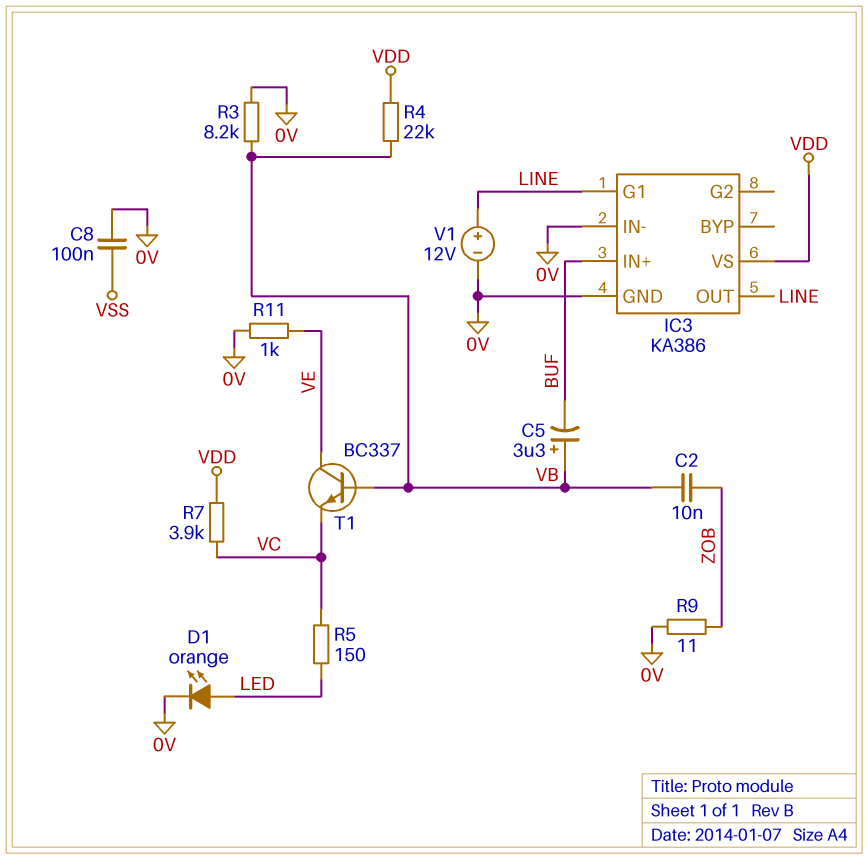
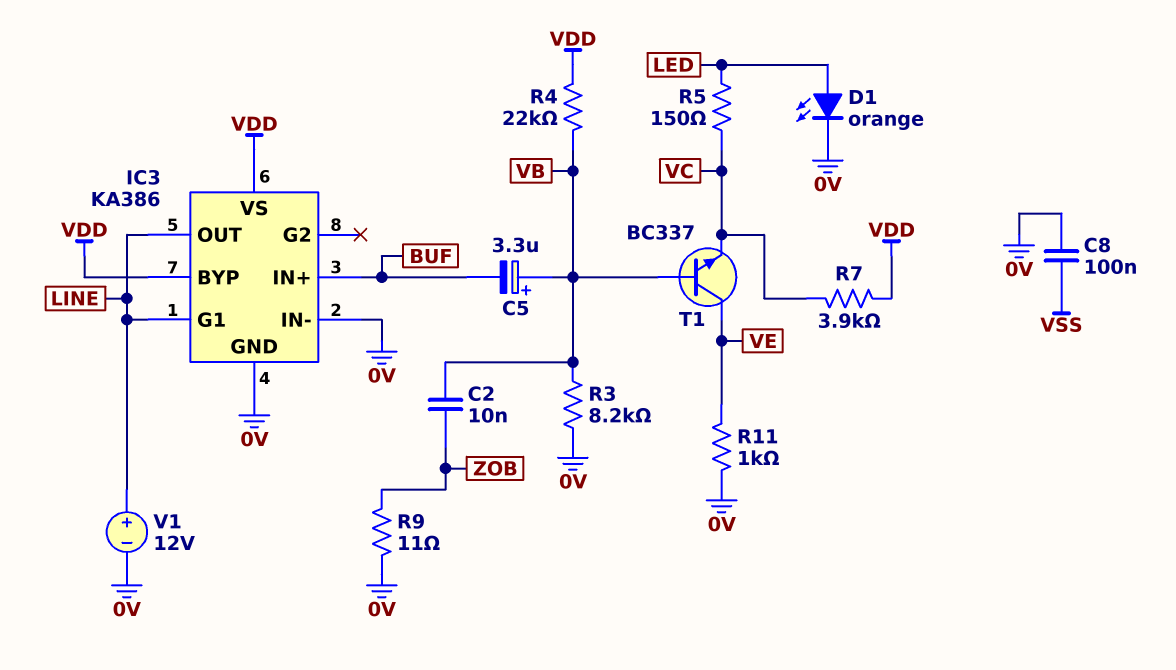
IC3 pin BYP: none -> VDD

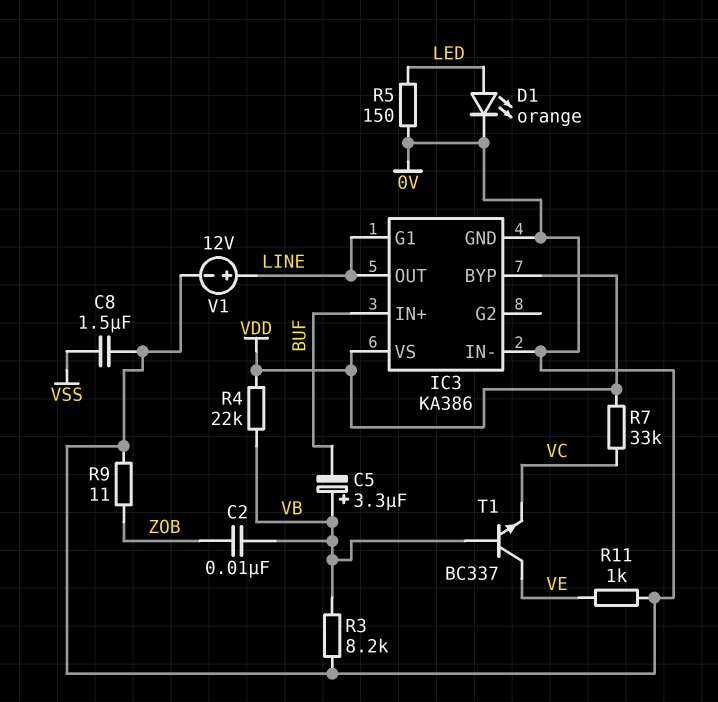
C8: 100nF (0V, VSS) -> 1.5uF (0V, VSS)
R5: 150 (LED, VC) -> 150 (0V, LED)
R7: 3.9k (VC, VDD) -> 33k (VC, VDD)

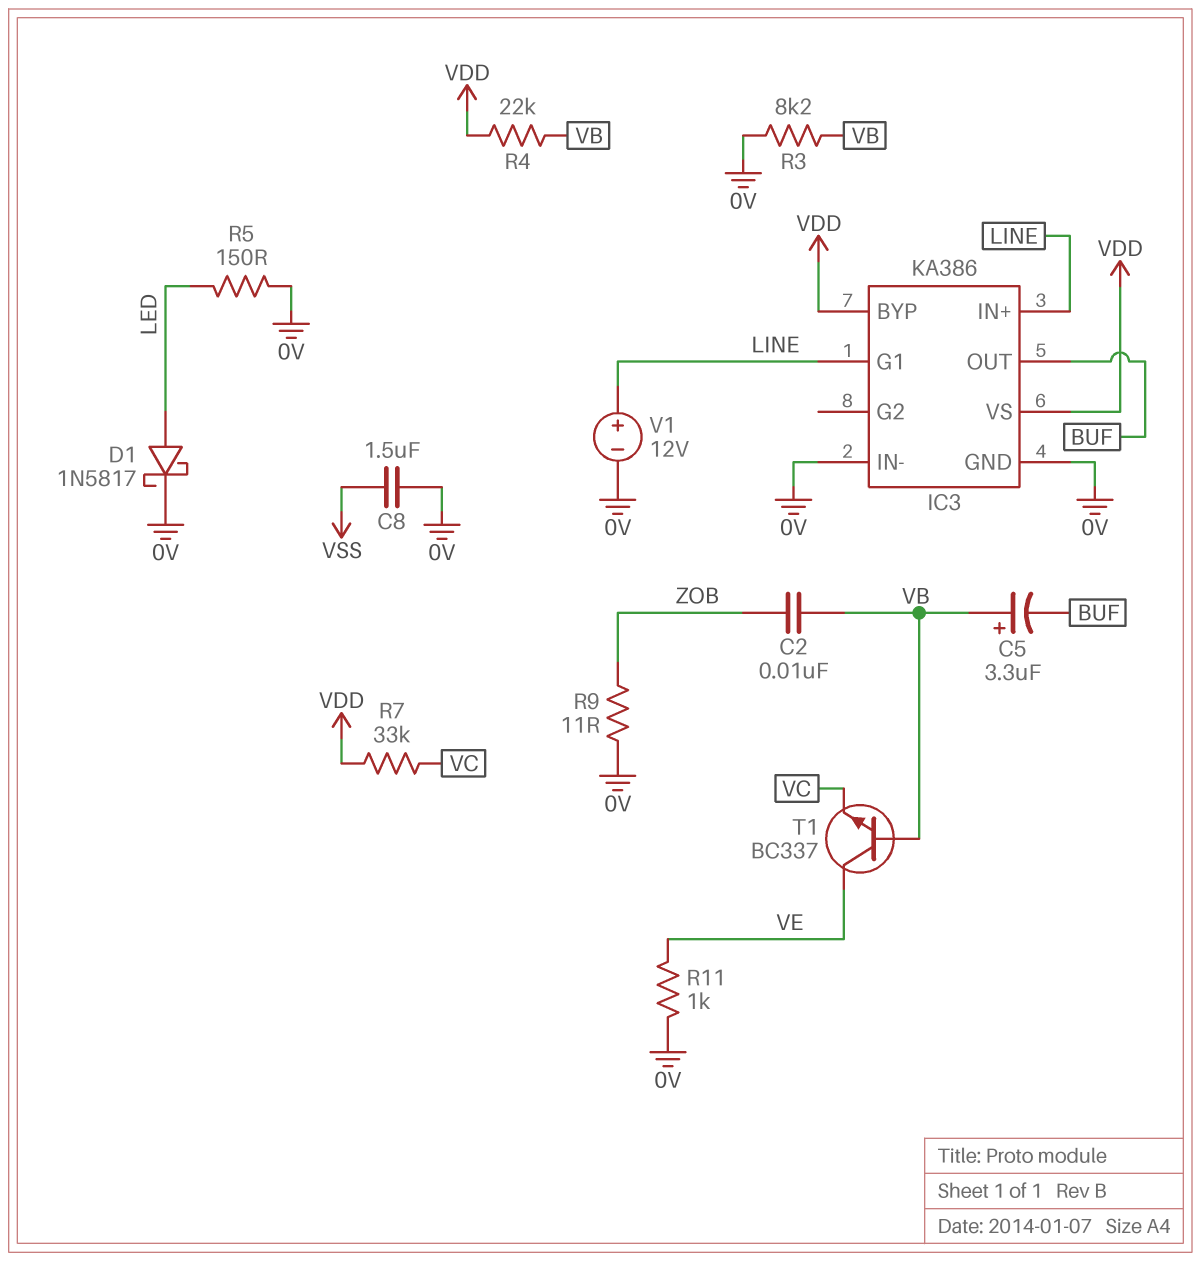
D1: LED orange (A LED, K 0V) -> schottky 1N5817 (A LED, K 0V)
IC3 pin IN+: BUF -> LINE
IC3 pin OUT: LINE -> BUF

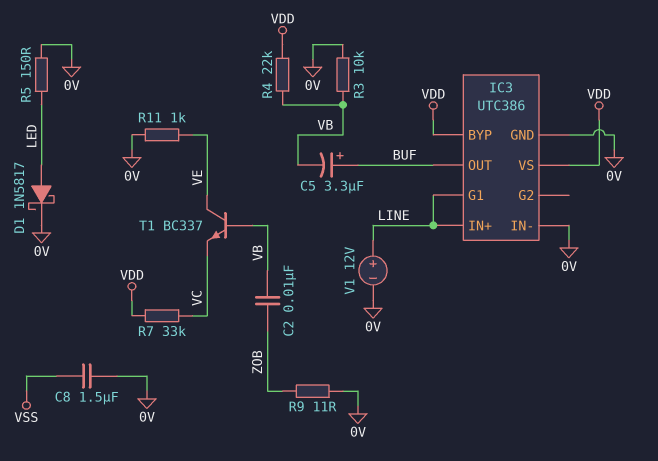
C5: 3.3uF (plus VB, minus BUF) -> 3.3uF (plus BUF, minus VB)
IC3: KA386 -> UTC386
R3: 8.2k (0V, VB) -> 10k (0V, VB)

